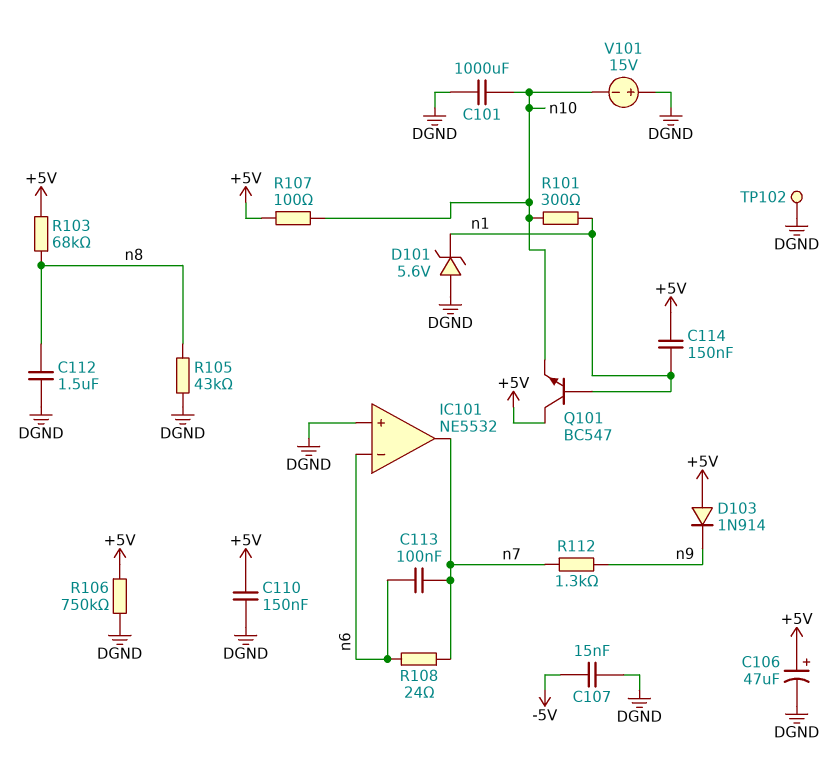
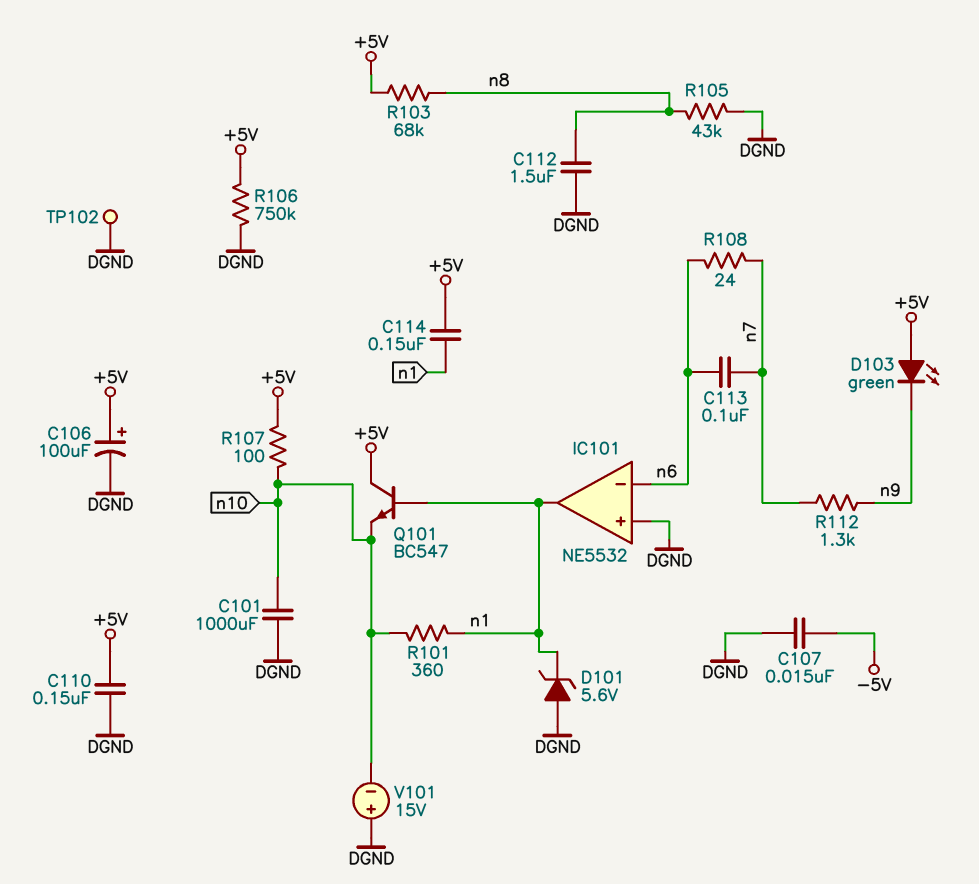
C106: 47uF (plus +5V, minus DGND) -> 100uF (plus +5V, minus DGND)
D103: diode 1N914 (A +5V, K n9) -> LED green (A +5V, K n9)
IC101 pin out: n7 -> n1
R101: 300 (n1, n10) -> 360 (n1, n10)

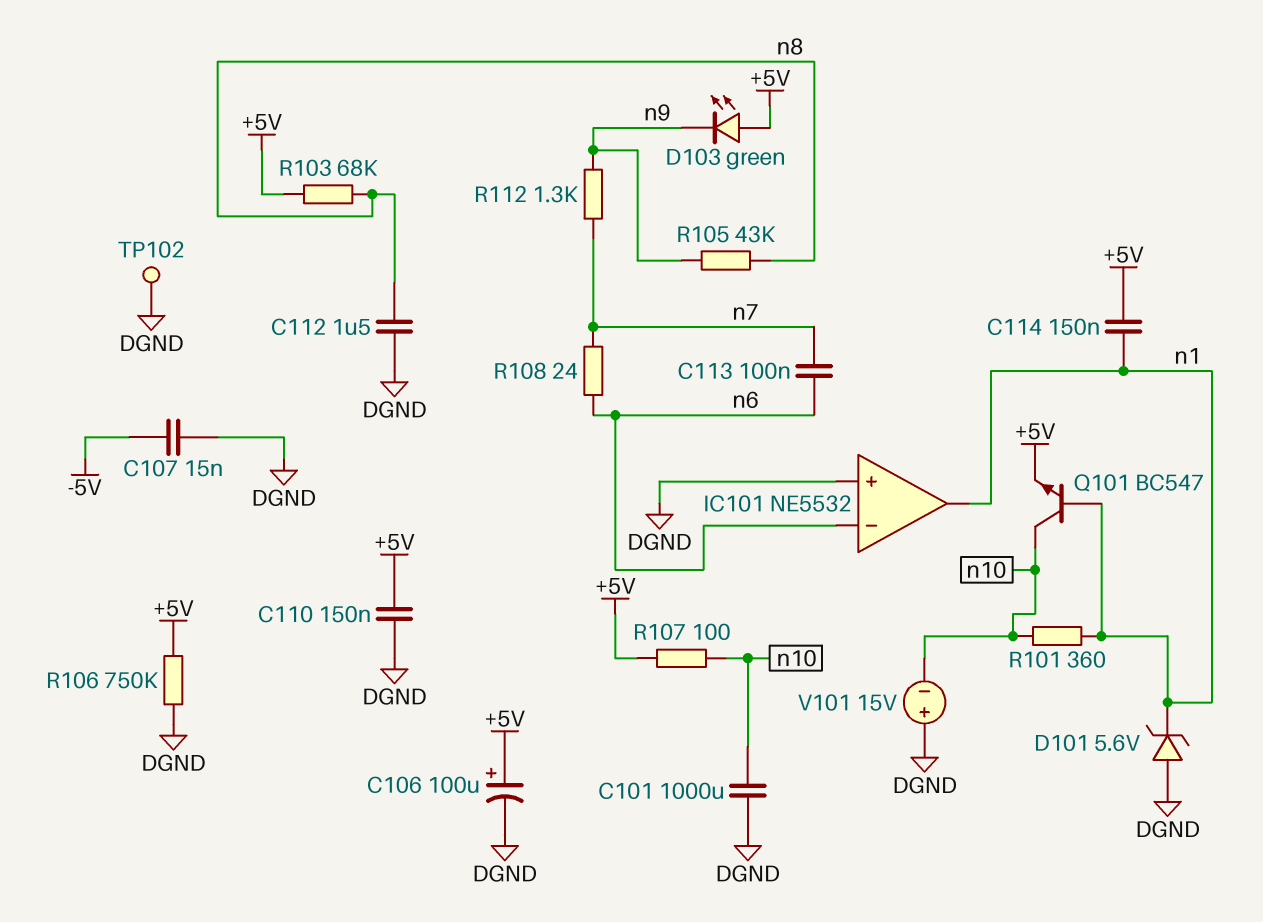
Q101: NPN BC547 (B n1, C +5V, E n10) -> NPN BC547 (B n1, C n10, E +5V)
R105: 43k (DGND, n8) -> 43k (n8, n9)

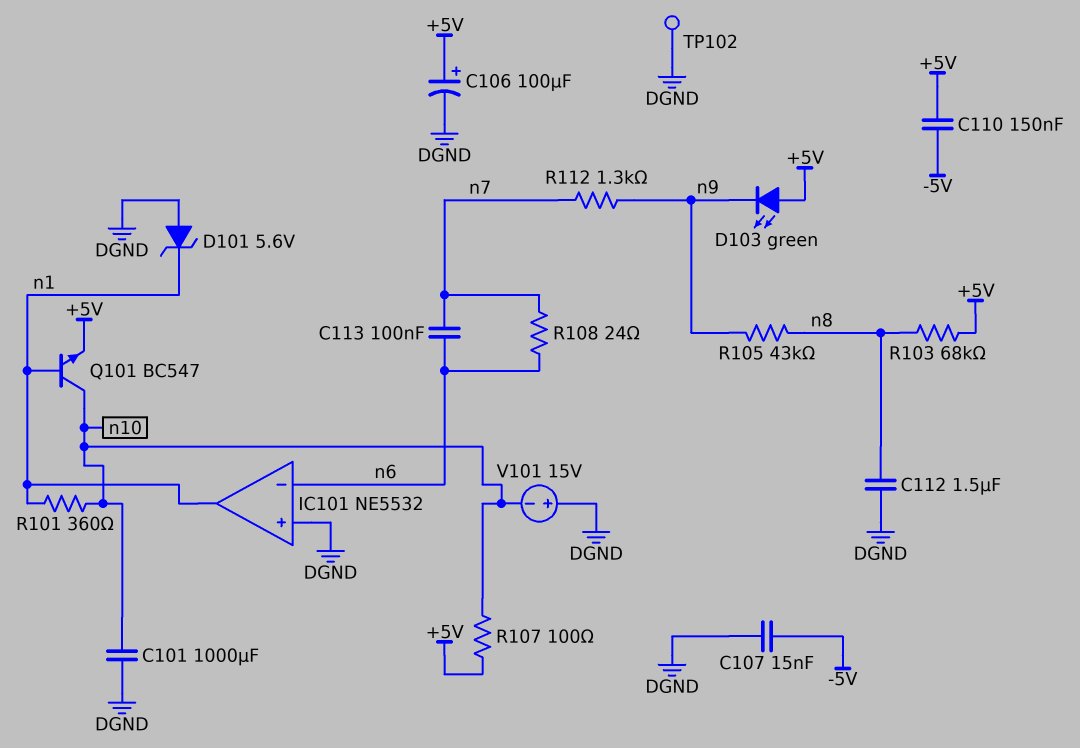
C110: 150nF (+5V, DGND) -> 150nF (+5V, -5V)
C114: 150nF (+5V, n1) -> none
R106: 750k (+5V, DGND) -> none

